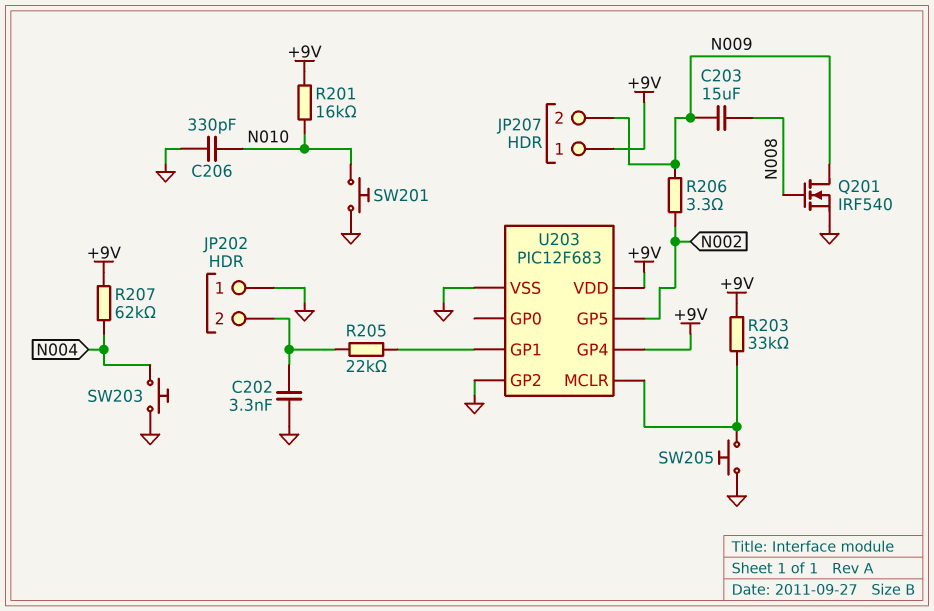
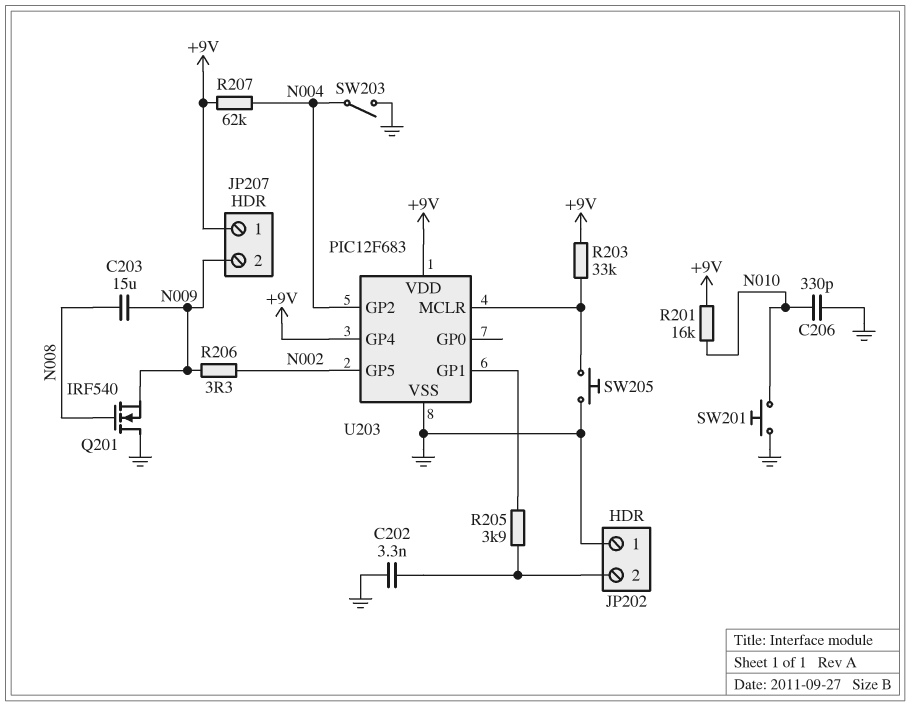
Q201: NMOS IRF540 (G N008, D N009, S GND) -> NMOS IRF540 (G N008, D GND, S N009)
R205: 22k (JP202/2, U203/GP1) -> 3.9k (JP202/2, U203/GP1)
SW203: button (GND, N004) -> switch (GND, N004)
U203 pin GP2: GND -> N004

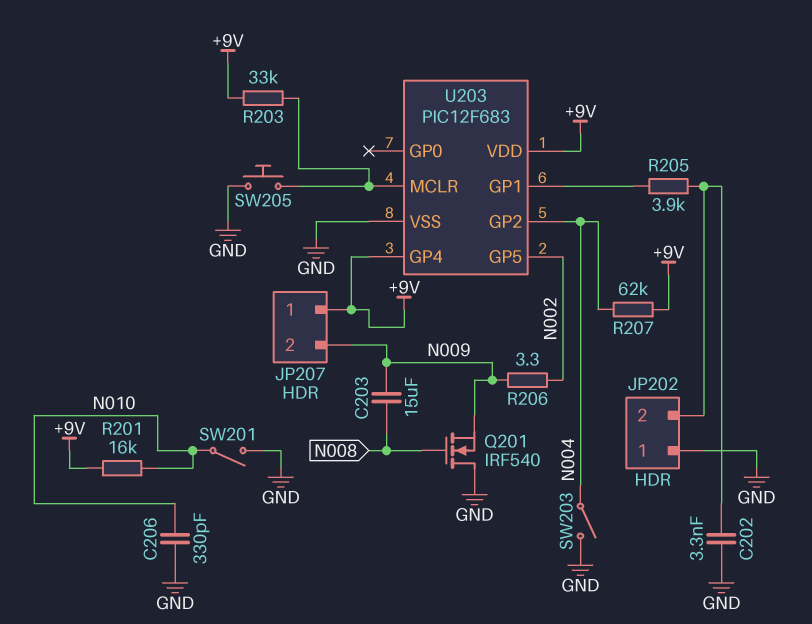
SW201: button (GND, N010) -> switch (GND, N010)

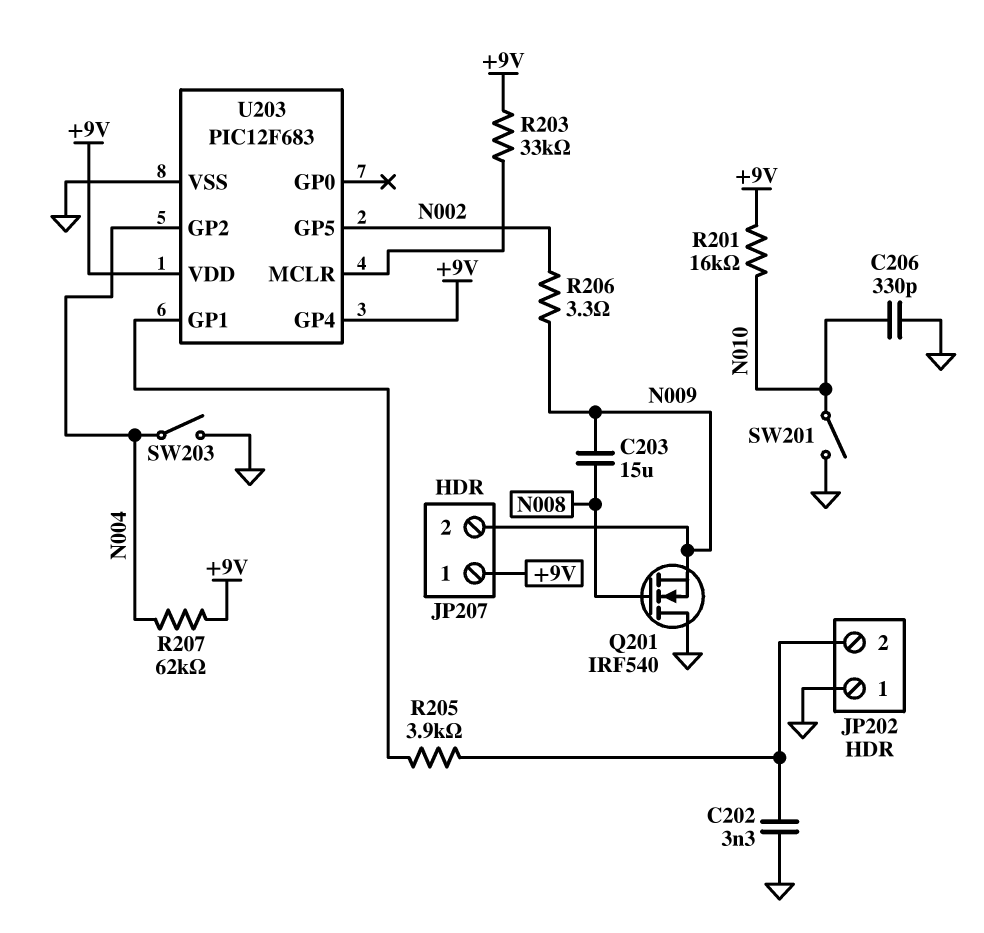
SW205: button (GND, U203/MCLR) -> none

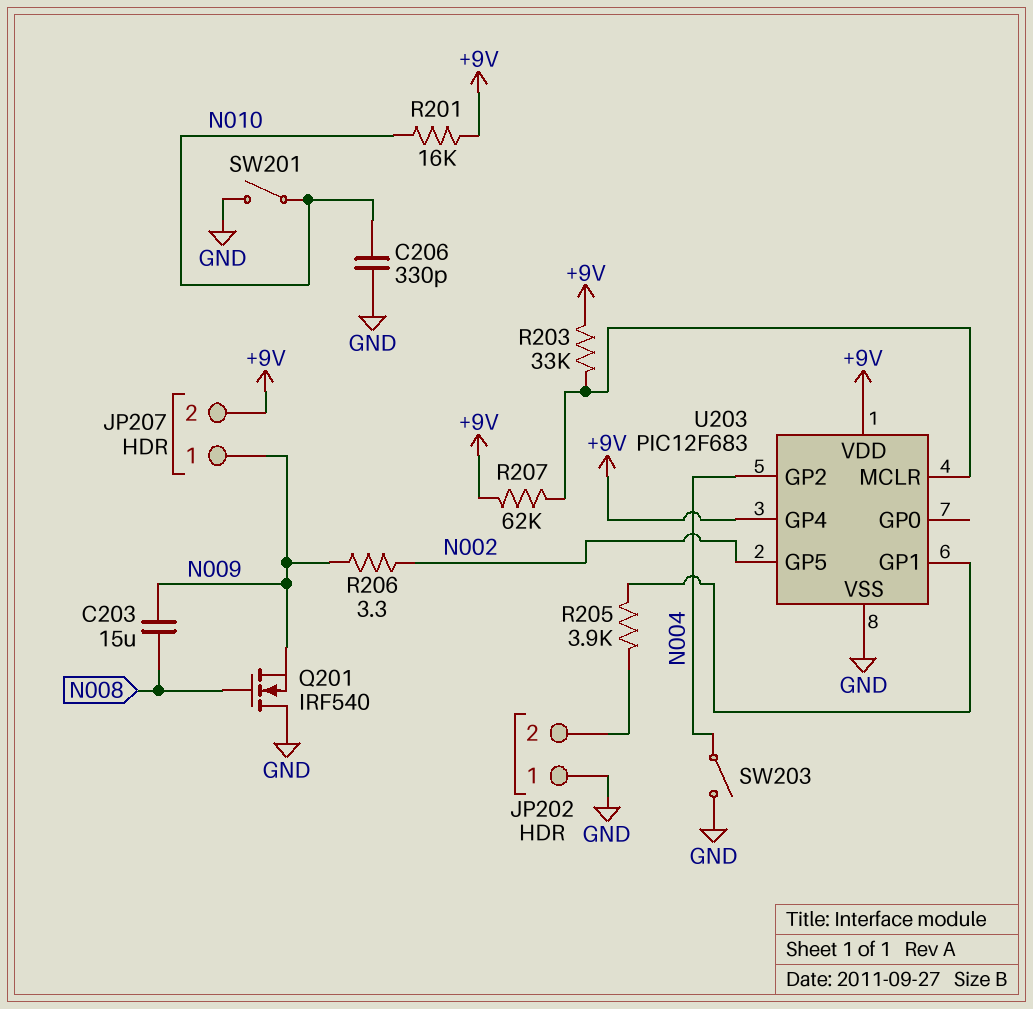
C202: 3.3nF (GND, JP202/2) -> none
JP207 pin 1: +9V -> N009
JP207 pin 2: N009 -> +9V
R207: 62k (+9V, N004) -> 62k (+9V, U203/MCLR)

